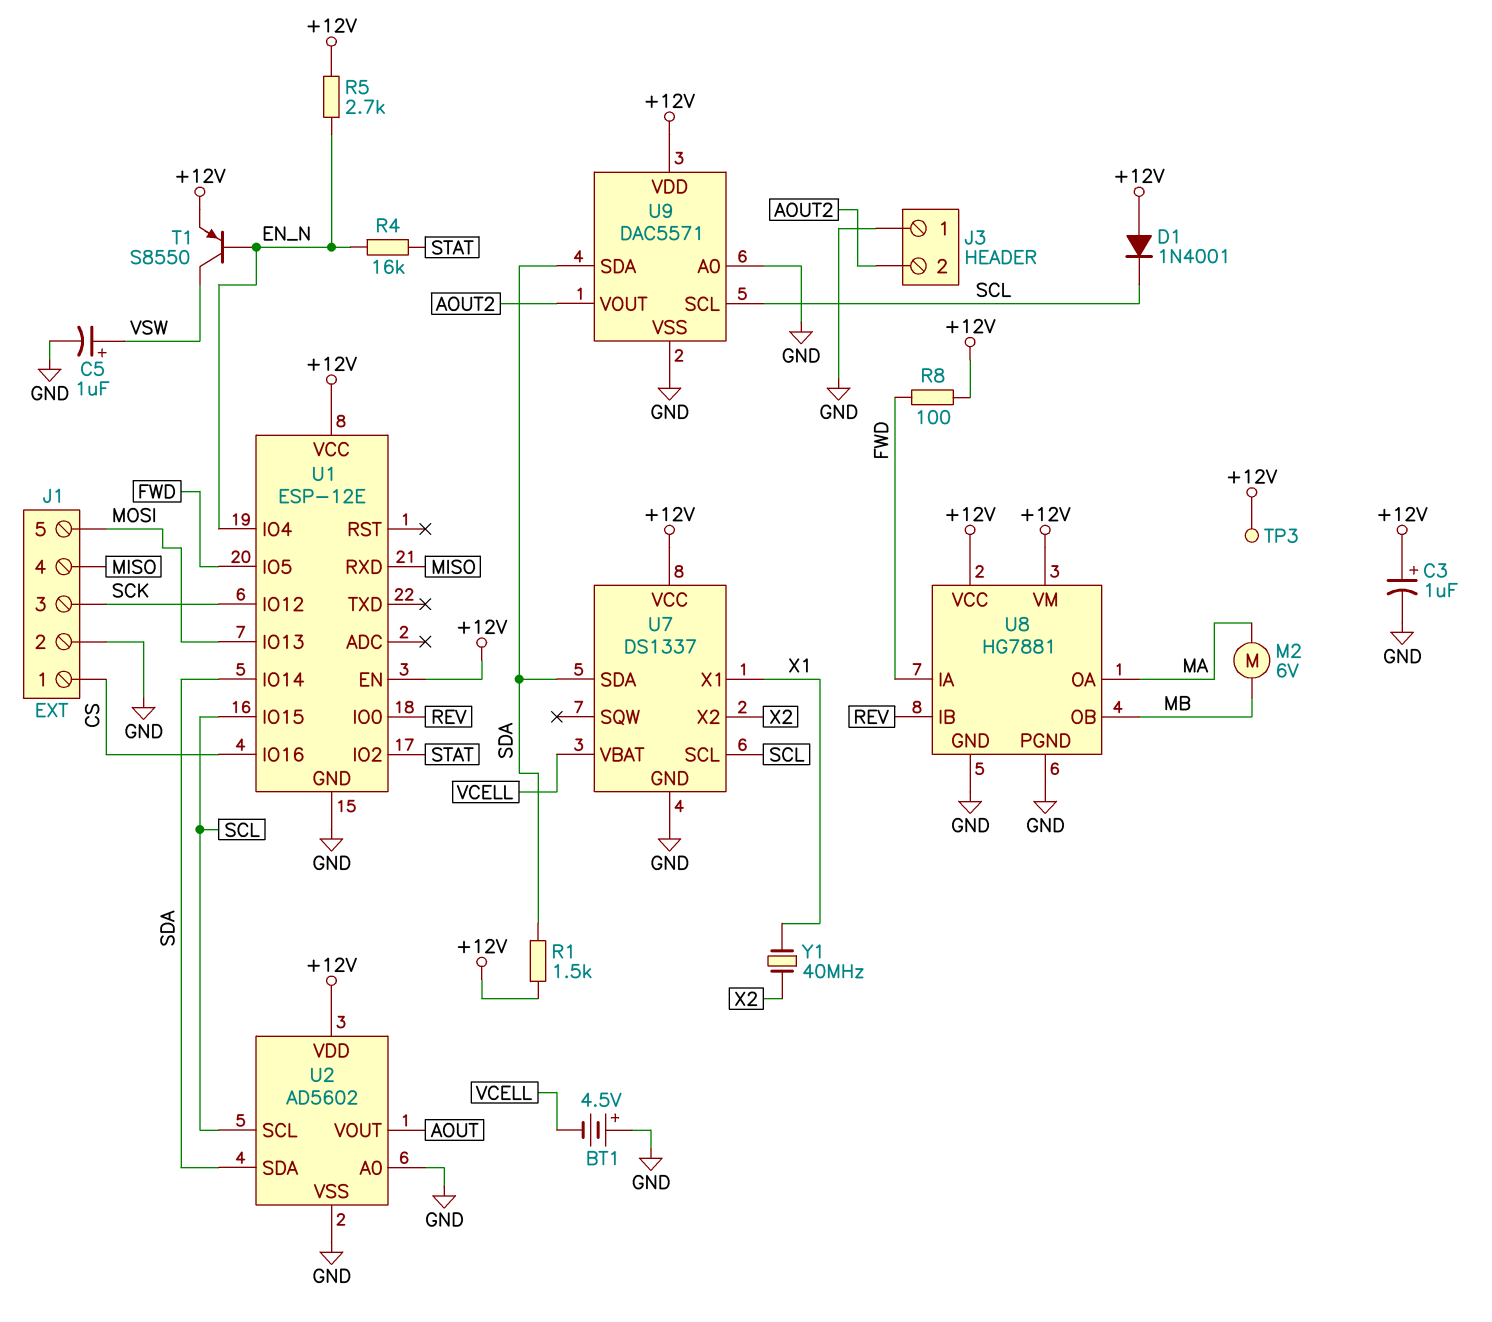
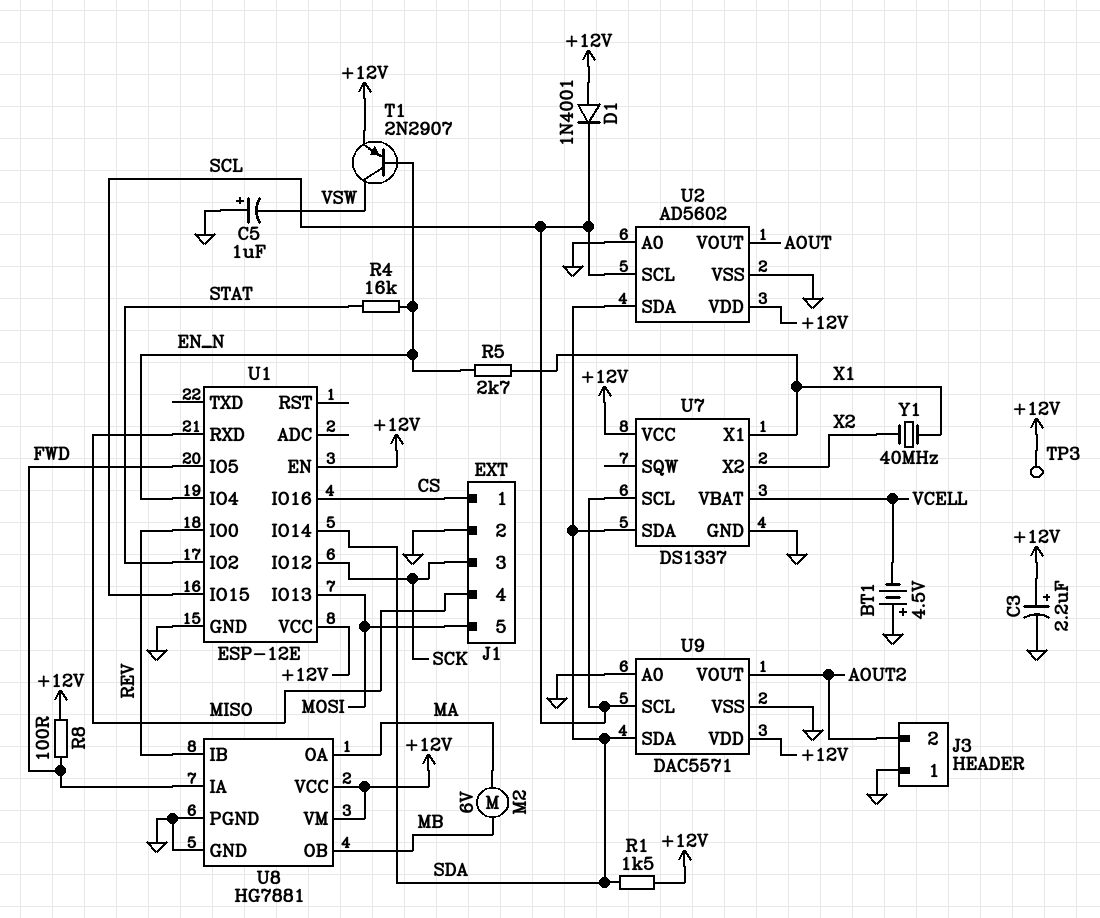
C3: 1uF (plus +12V, minus GND) -> 2.2uF (plus +12V, minus GND)
C5: 1uF (plus VSW, minus GND) -> 1uF (plus GND, minus VSW)
R5: 2.7k (+12V, EN_N) -> 2.7k (EN_N, X1)
T1: PNP S8550 (B EN_N, C VSW, E +12V) -> PNP 2N2907 (B EN_N, C VSW, E +12V)

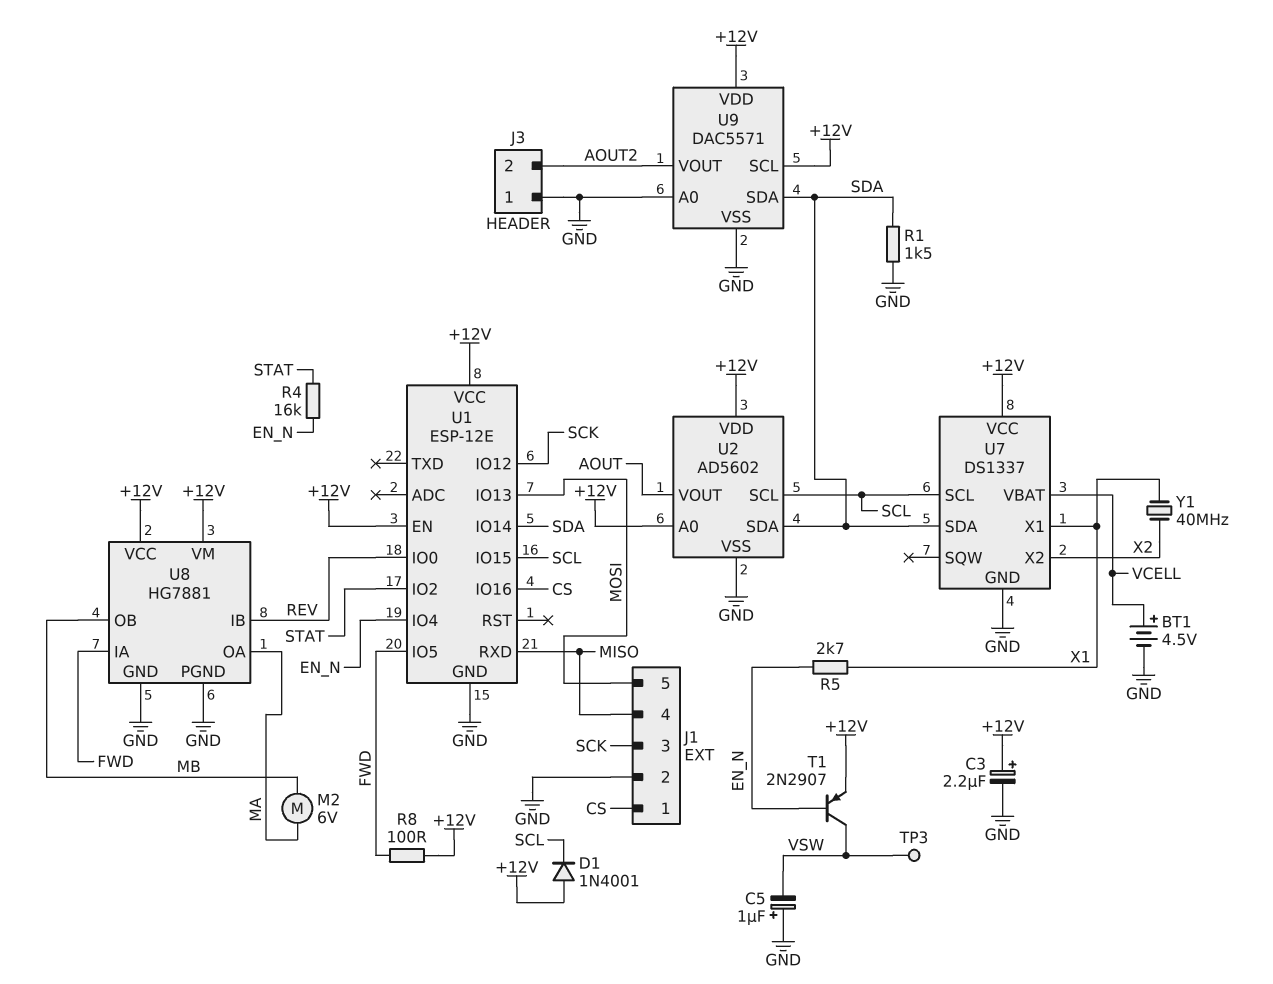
BT1: 4.5V (plus GND, minus VCELL) -> 4.5V (plus VCELL, minus GND)
R1: 1.5k (+12V, SDA) -> 1.5k (GND, SDA)
TP3: test point (+12V) -> test point (VSW)
U2 pin A0: GND -> +12V
U9 pin SCL: SCL -> +12V

